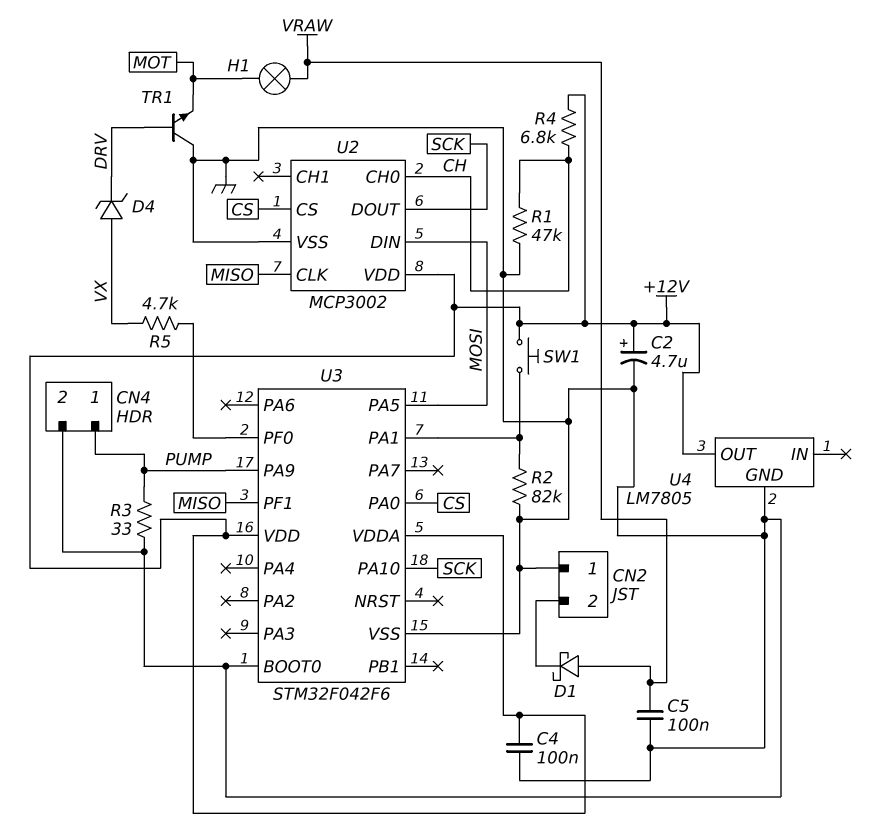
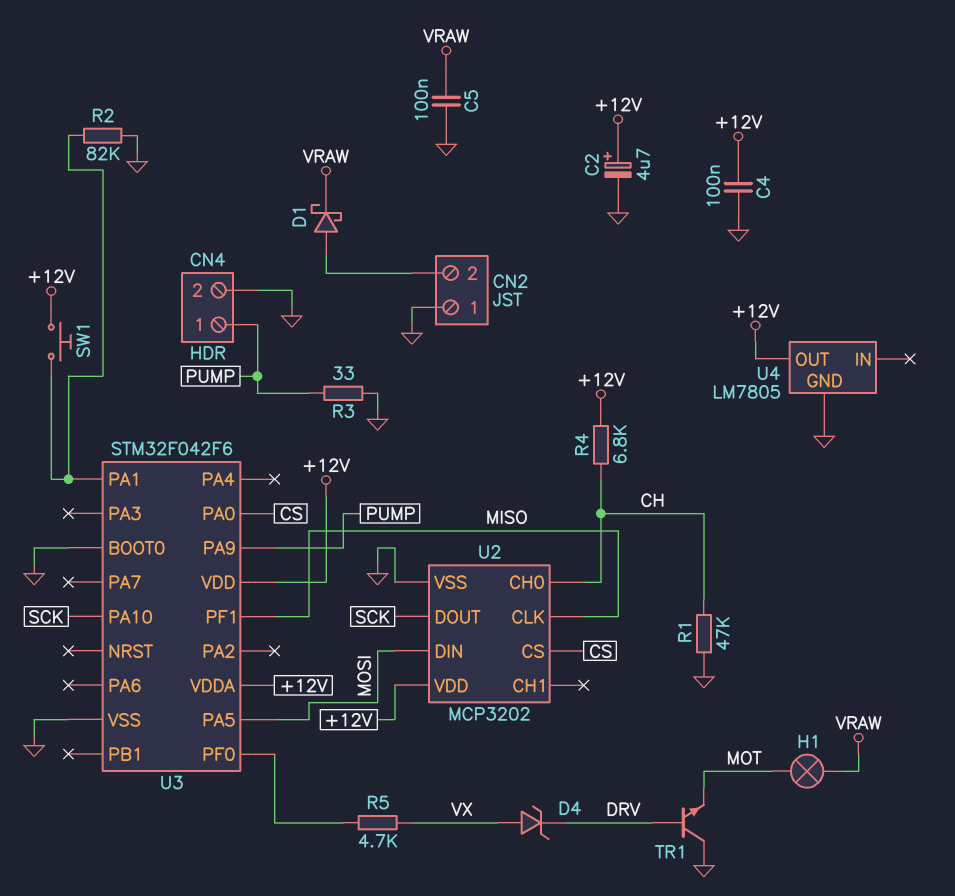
D1: schottky (A VRAW, K CN2/2) -> schottky (A CN2/2, K VRAW)
U2: MCP3002 -> MCP3202

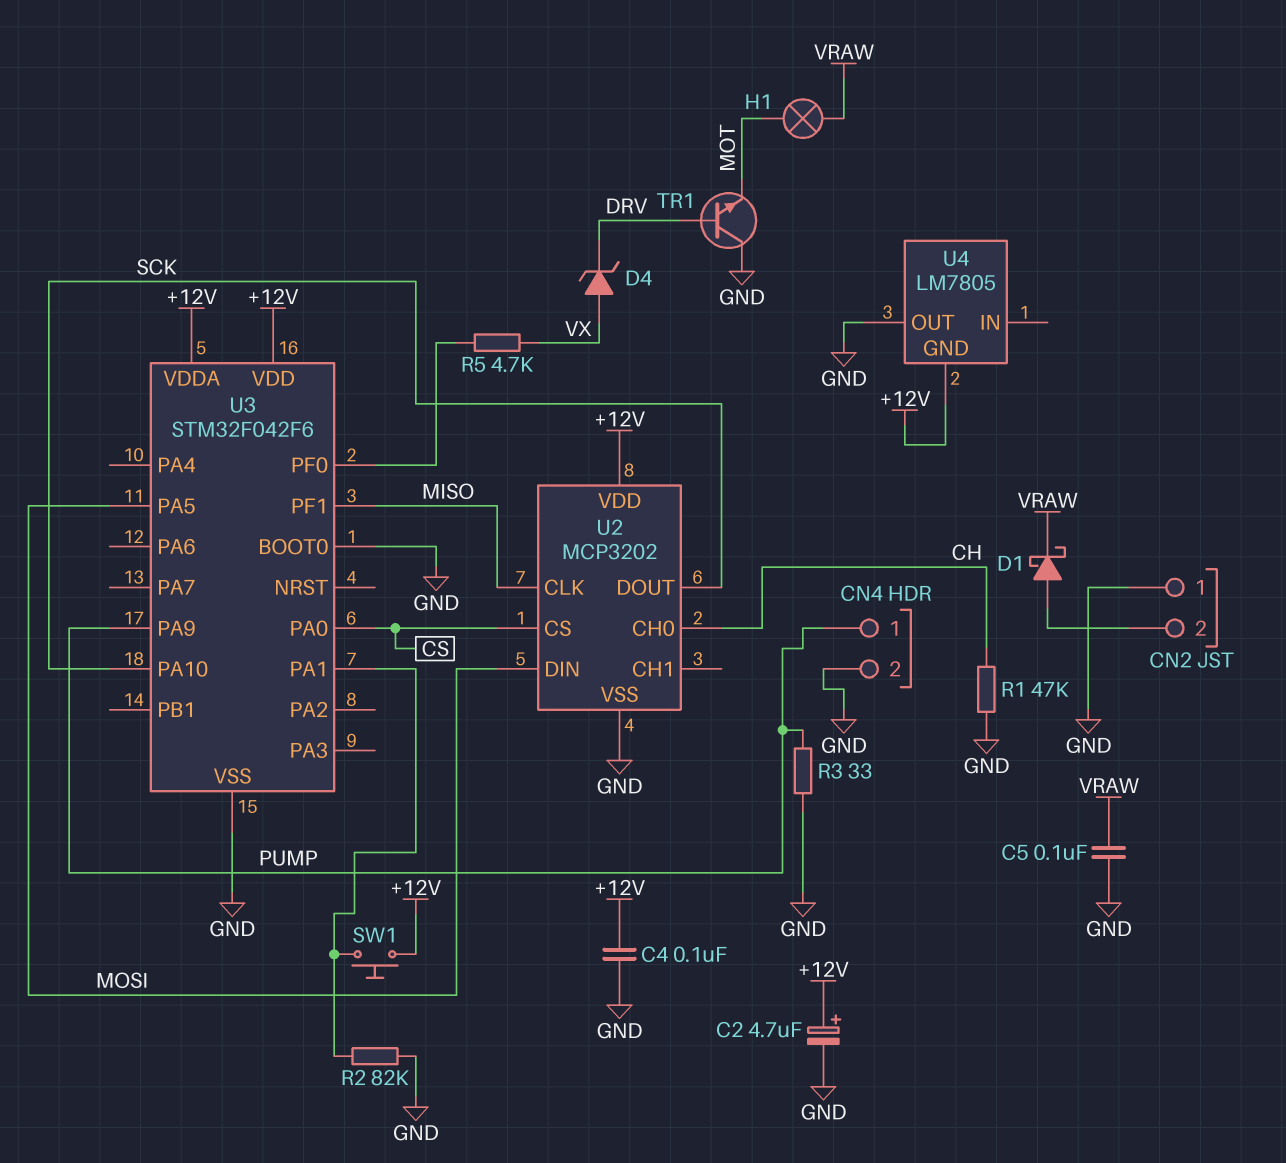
R4: 6.8k (+12V, CH) -> none
U4 pin GND: GND -> +12V
U4 pin OUT: +12V -> GND

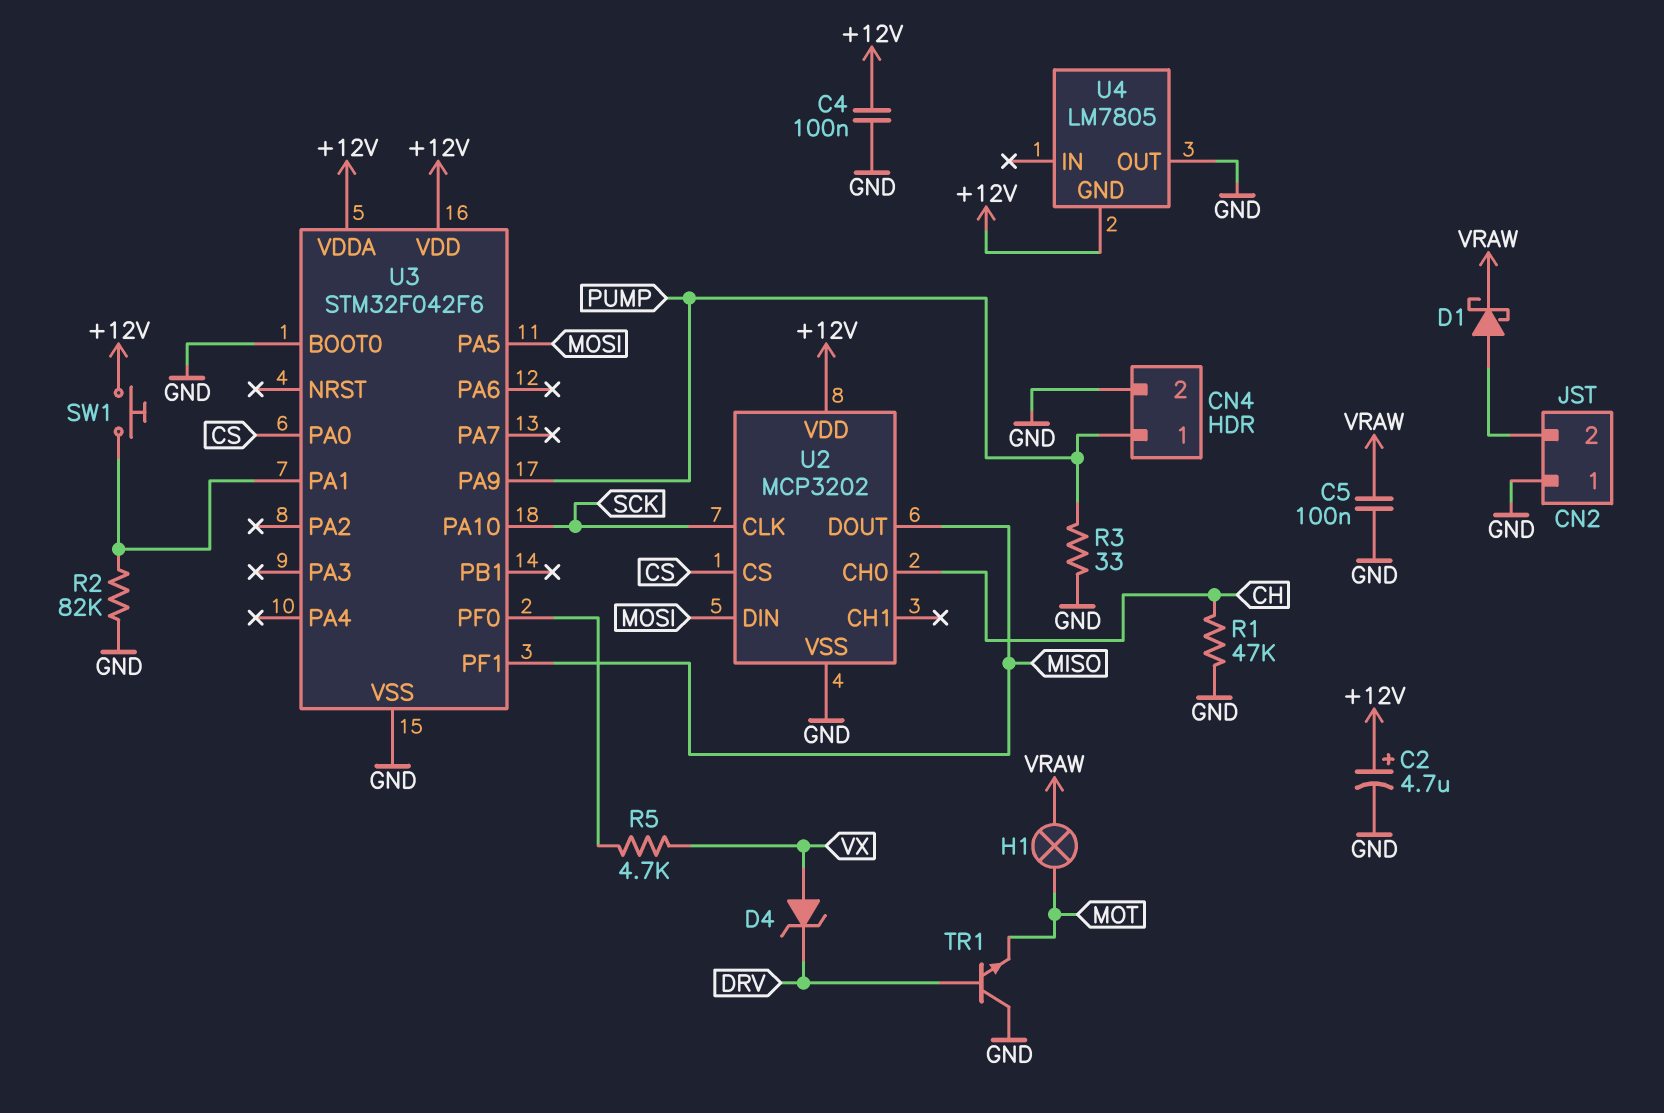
U2 pin CLK: MISO -> SCK
U2 pin DOUT: SCK -> MISO

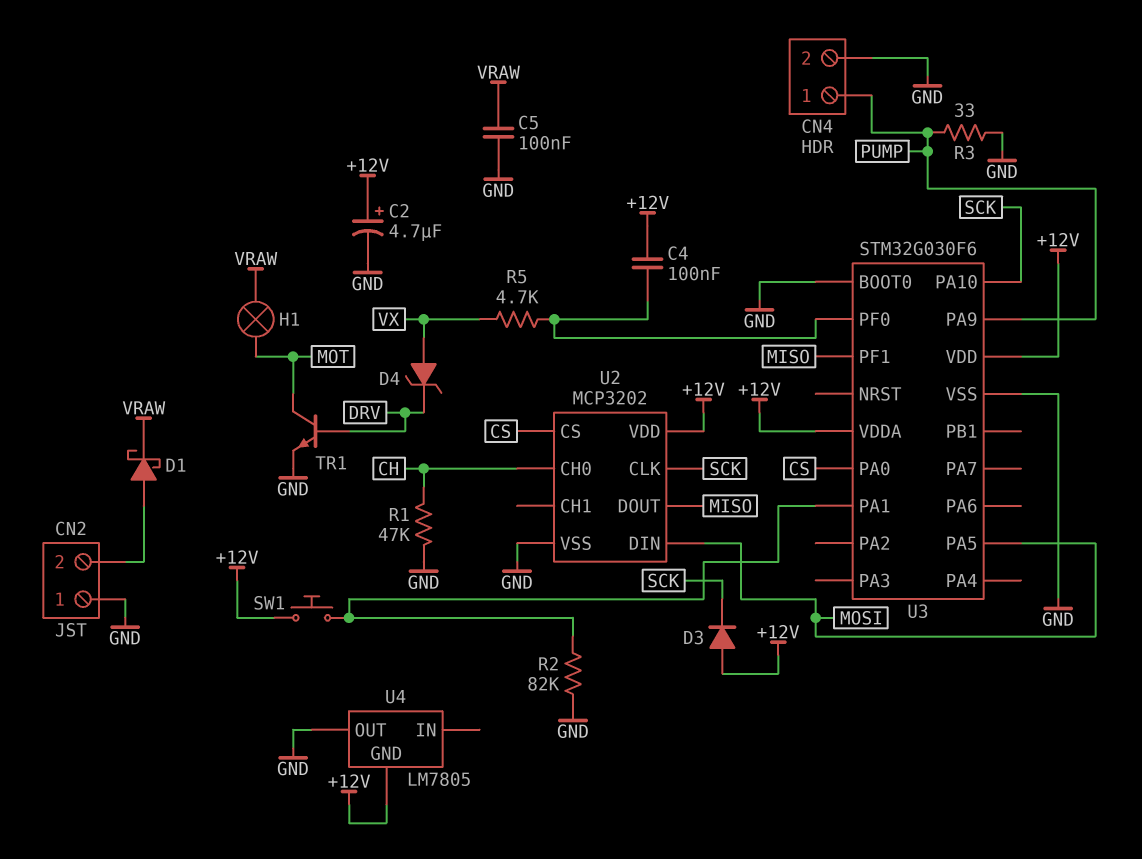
C4: 100nF (+12V, GND) -> 100nF (+12V, U3/PF0)
D3: none -> diode (A +12V, K SCK)
TR1: NPN (B DRV, C GND, E MOT) -> NPN (B DRV, C MOT, E GND)
U3: STM32F042F6 -> STM32G030F6

